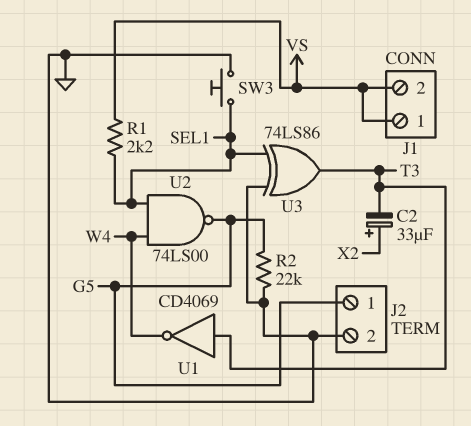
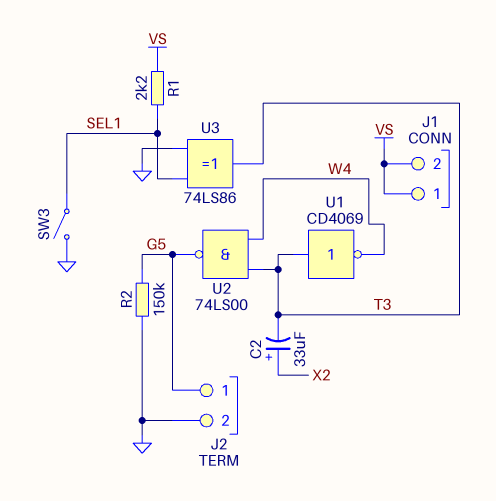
R2: 22k (G5, GND) -> 150k (G5, GND)
SW3: button (GND, SEL1) -> switch (GND, SEL1)
U2: NAND 74LS00 (in SEL1, in W4, out G5) -> NAND 74LS00 (in T3, in W4, out G5)

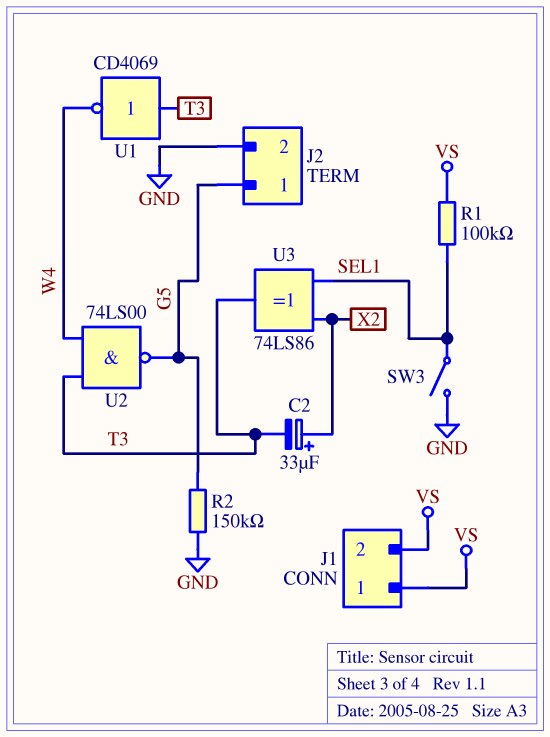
R1: 2.2k (SEL1, VS) -> 100k (SEL1, VS)
U3: XOR 74LS86 (in GND, in SEL1, out T3) -> XOR 74LS86 (in SEL1, in X2, out T3)

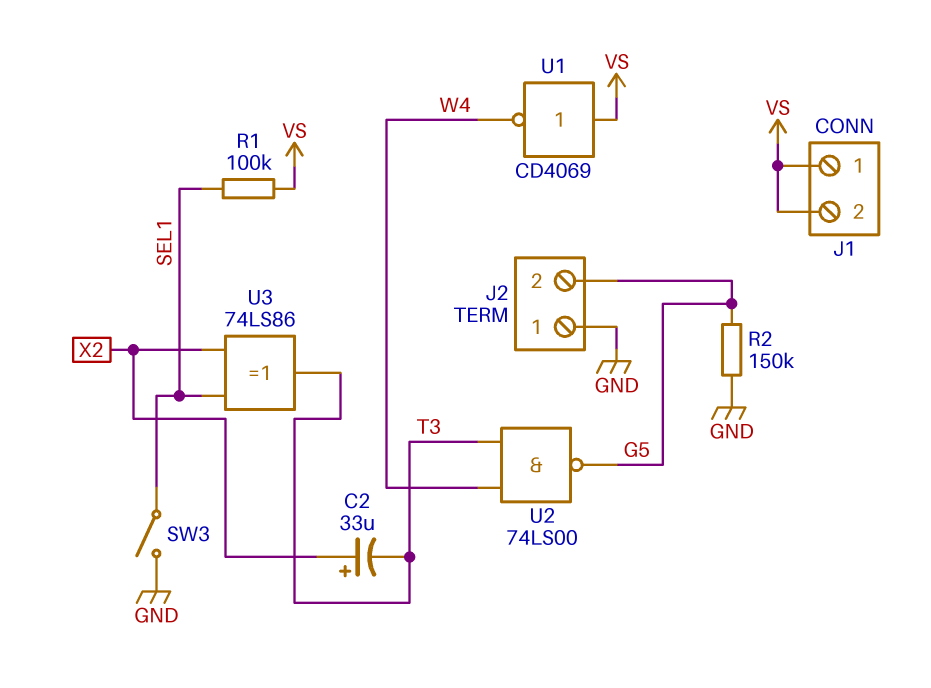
J2 pin 1: G5 -> GND
J2 pin 2: GND -> G5
U1: NOT CD4069 (in T3, out W4) -> NOT CD4069 (in VS, out W4)

